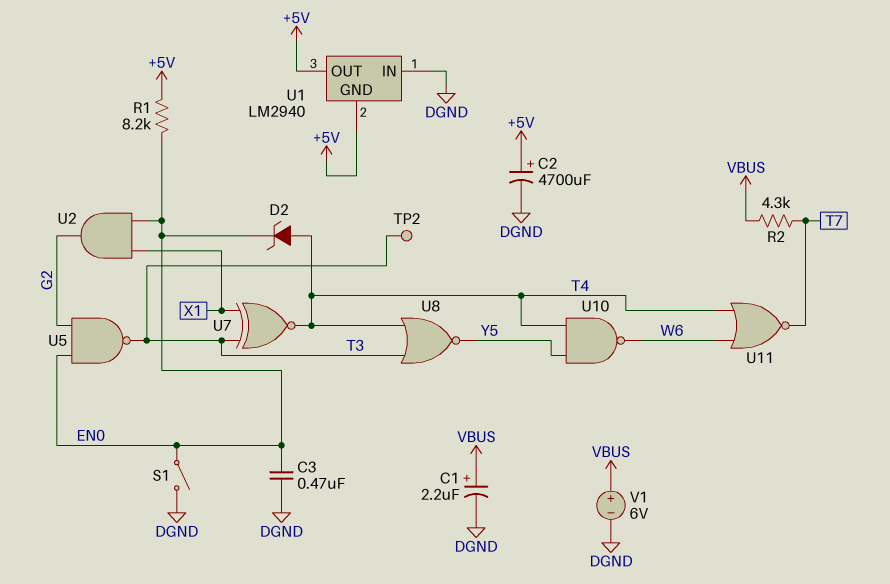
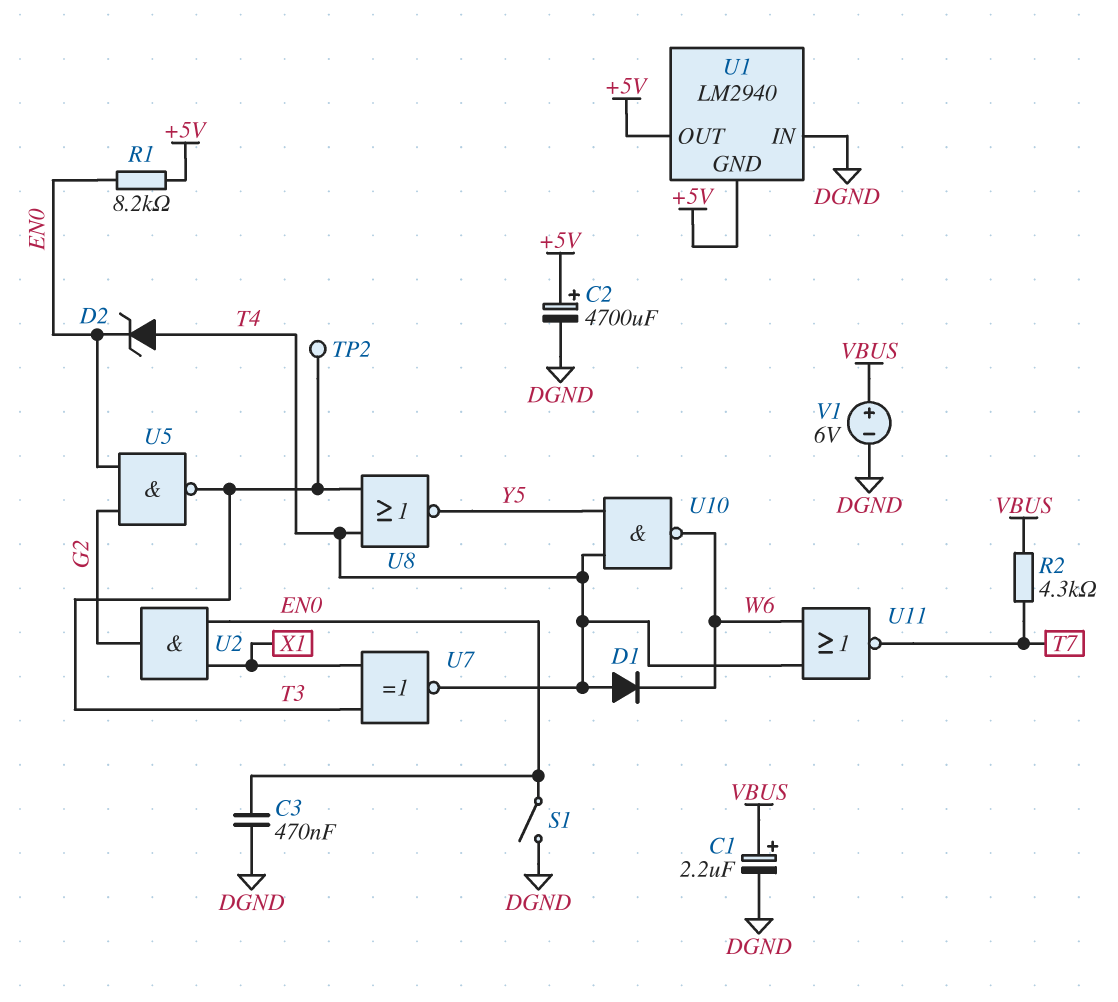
D1: none -> diode (A T4, K W6)

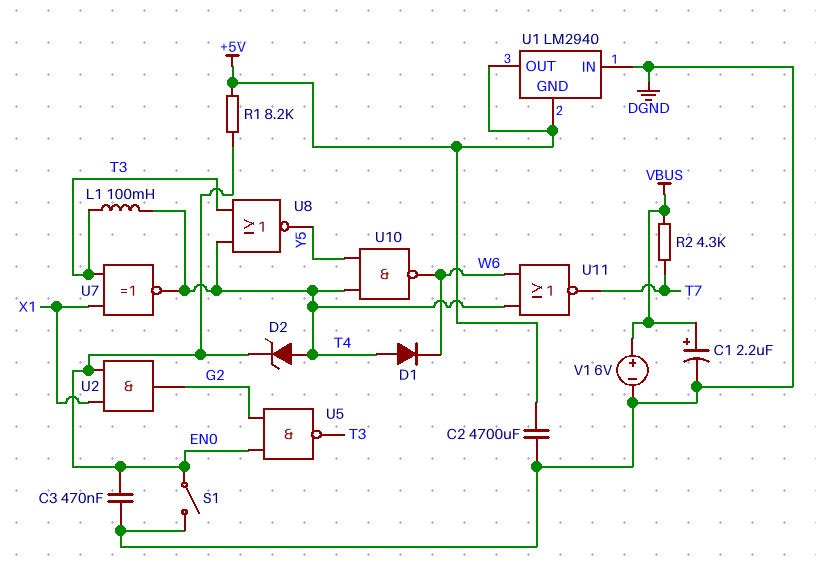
C2: 4700uF (plus +5V, minus DGND) -> 4700uF (+5V, DGND)
L1: none -> 100mH (T3, T4)
TP2: test point (T3) -> none

